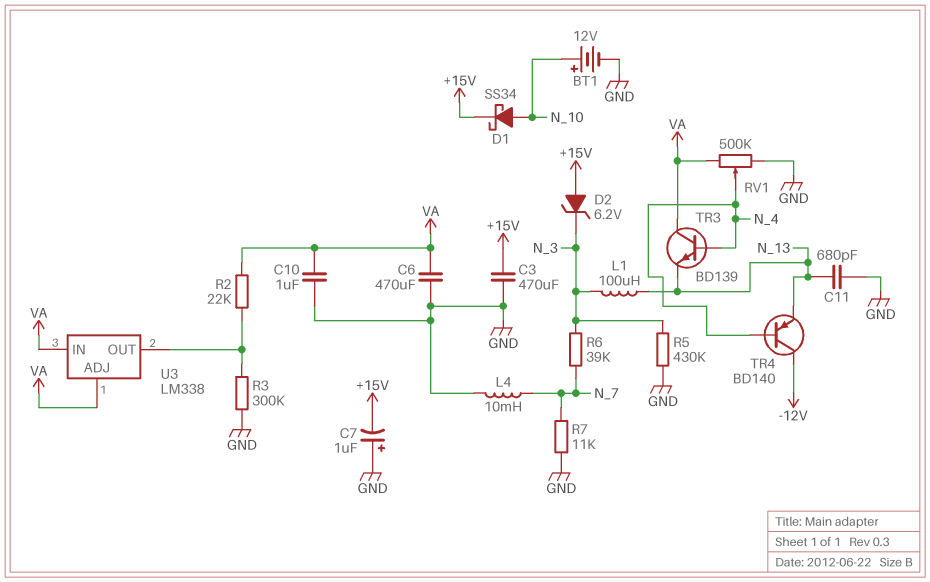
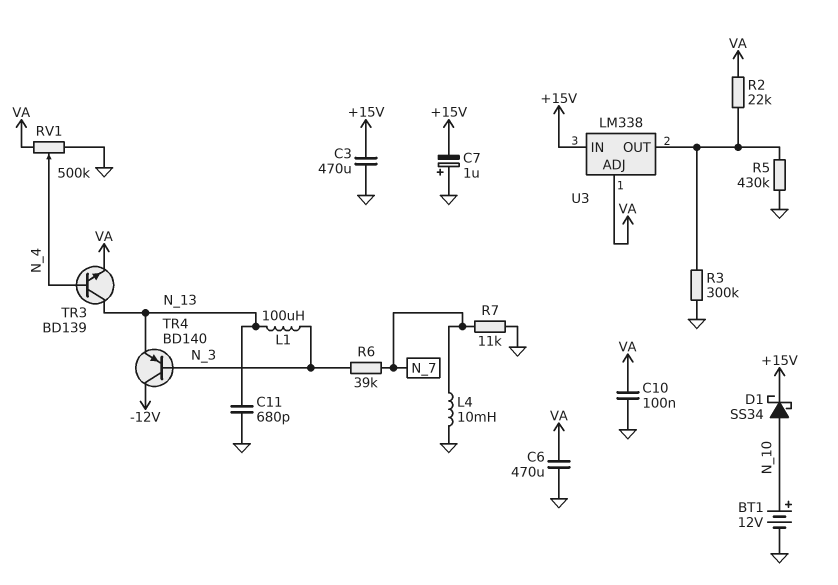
C10: 1uF (GND, VA) -> 100nF (GND, VA)
D2: zener 6.2V (A +15V, K N_3) -> none
R5: 430k (GND, N_3) -> 430k (GND, U3/OUT)
TR3: NPN BD139 (B N_4, C VA, E N_13) -> NPN BD139 (B N_4, C N_13, E VA)
TR4: PNP BD140 (B N_4, C -12V, E N_13) -> PNP BD140 (B N_3, C -12V, E N_13)
U3 pin IN: VA -> +15V

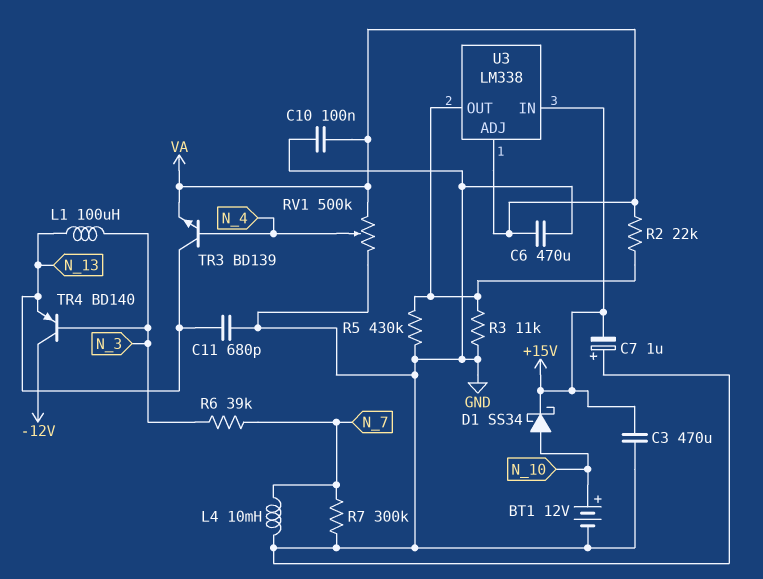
R3: 300k (GND, U3/OUT) -> 11k (GND, U3/OUT)
R7: 11k (GND, N_7) -> 300k (GND, N_7)

